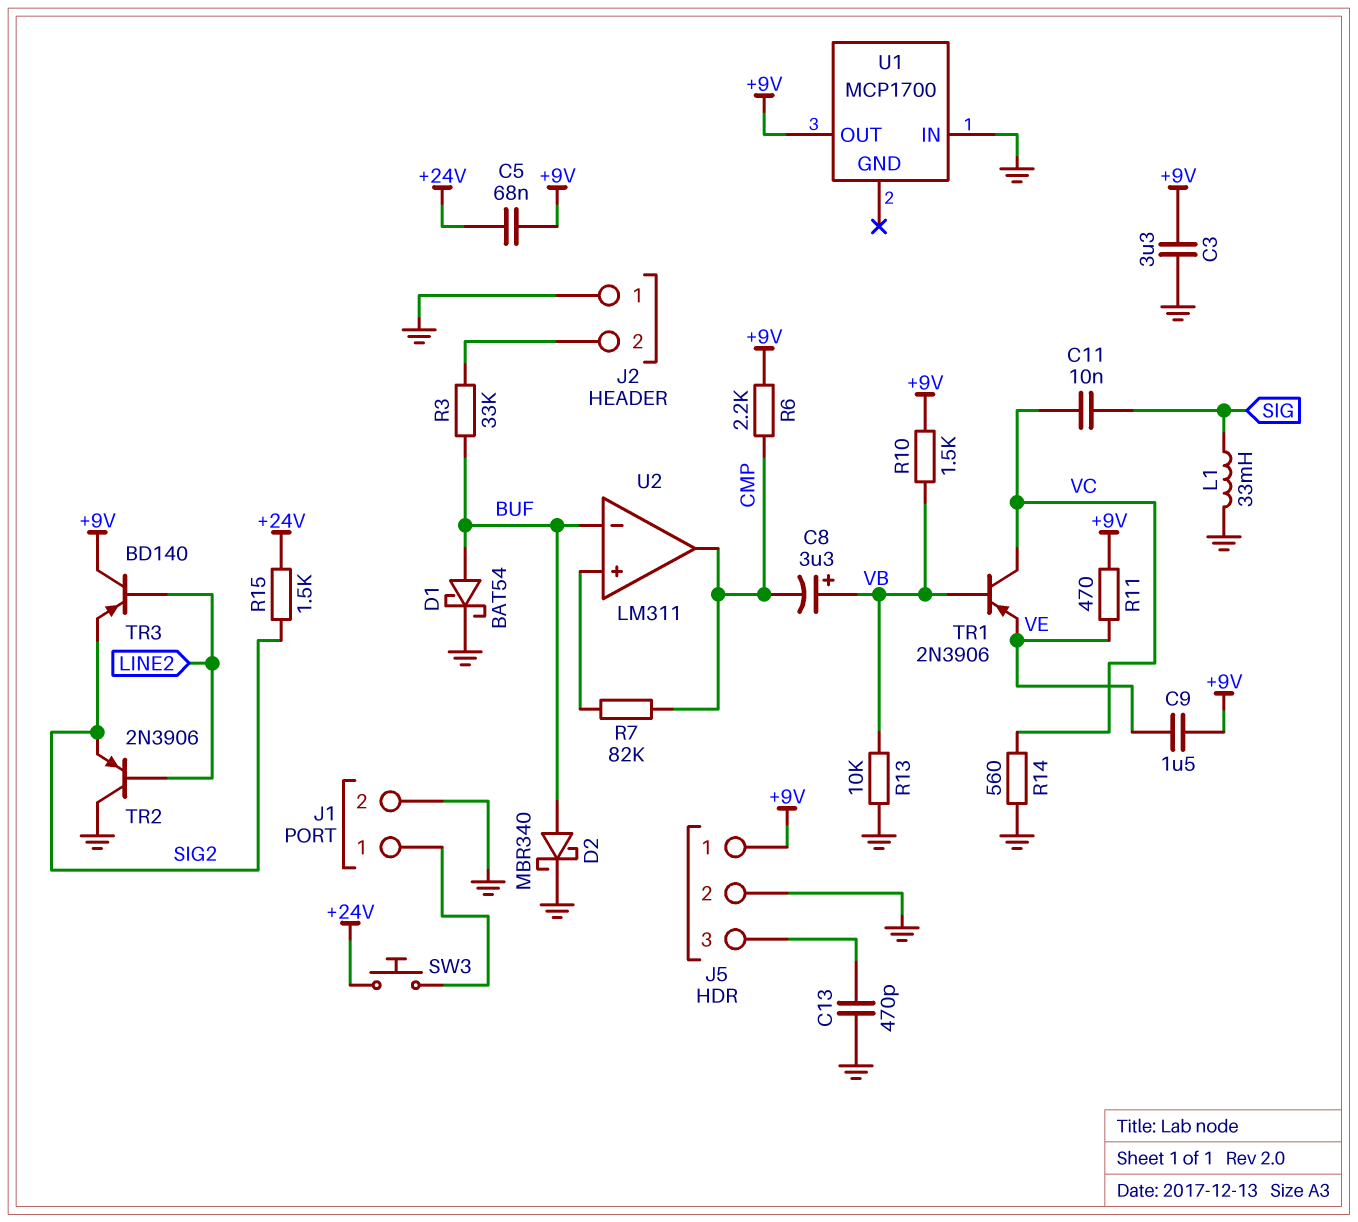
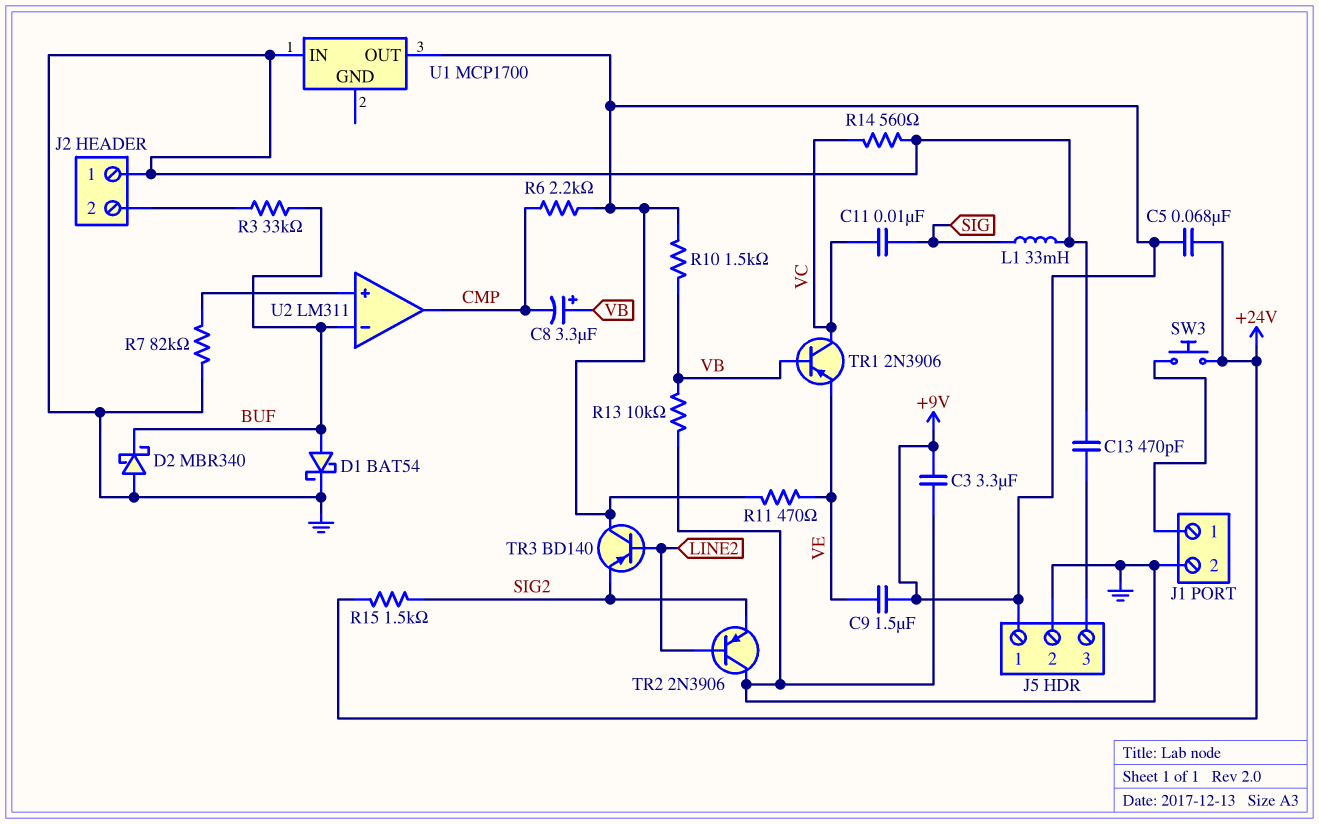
D2: schottky MBR340 (A BUF, K GND) -> schottky MBR340 (A GND, K BUF)
R7: 82k (CMP, U2/in+) -> 82k (GND, U2/in+)

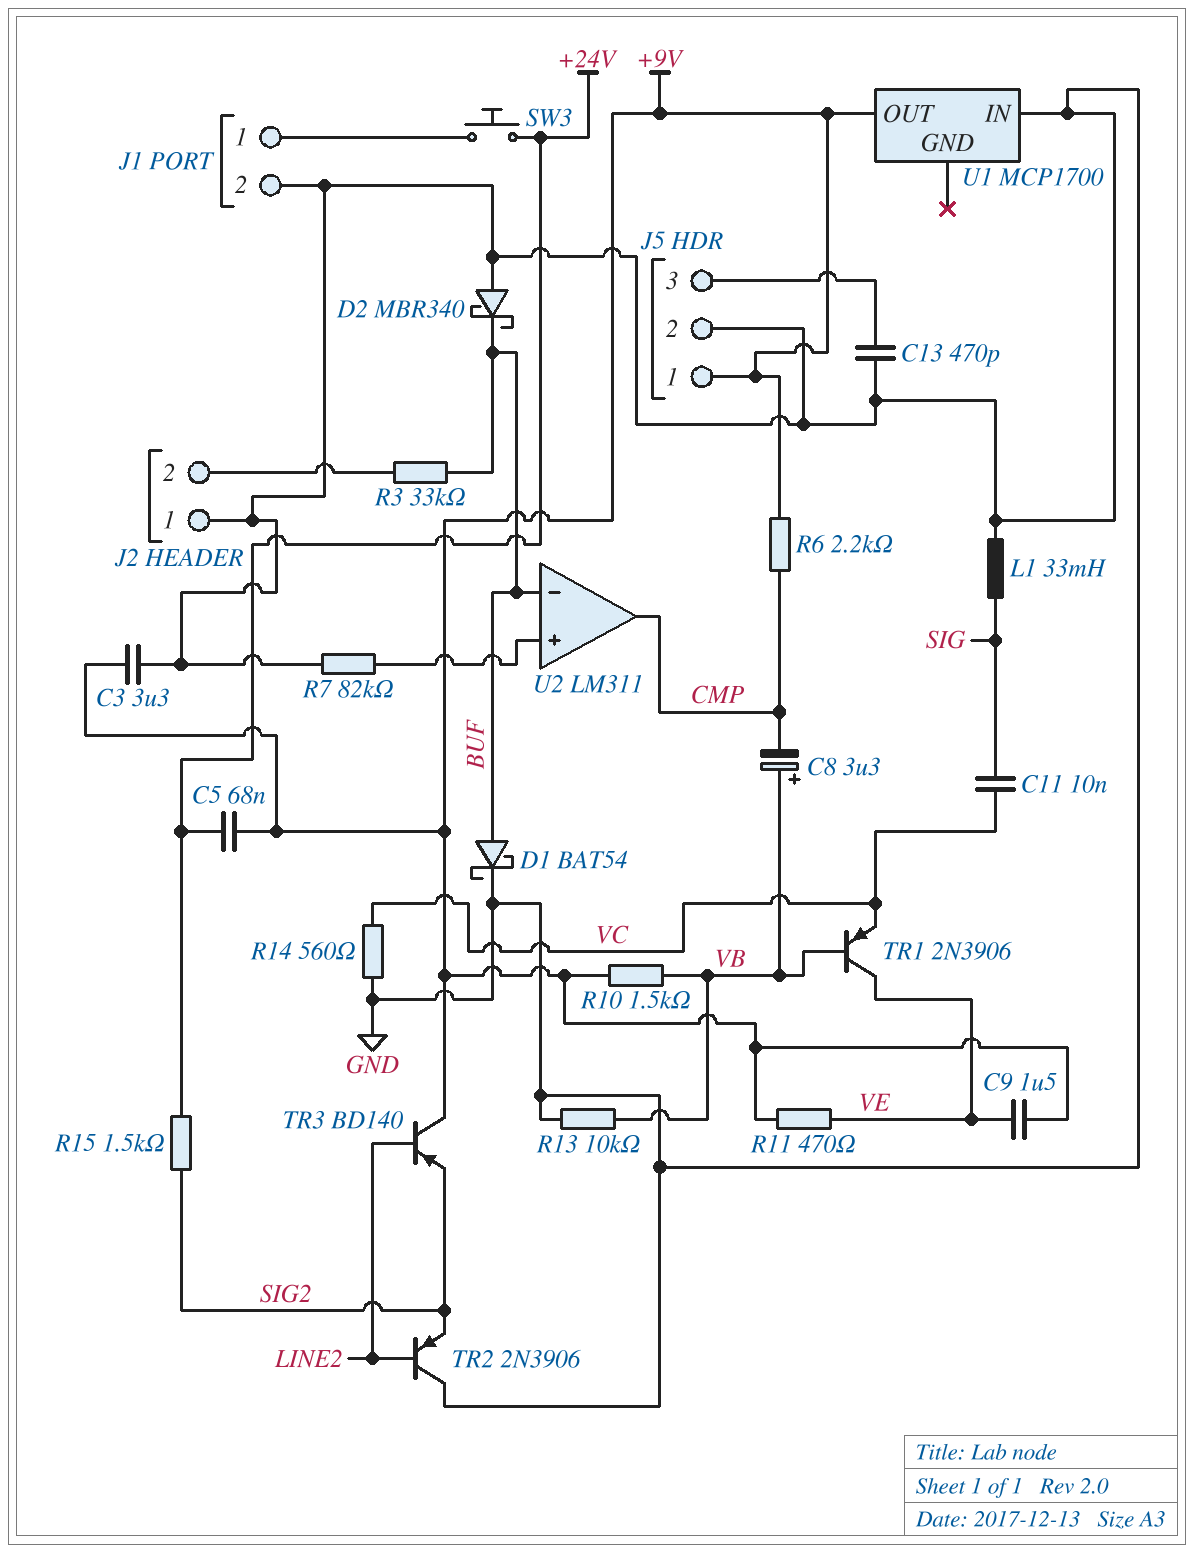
TR1: PNP 2N3906 (B VB, C VC, E VE) -> PNP 2N3906 (B VB, C VE, E VC)

